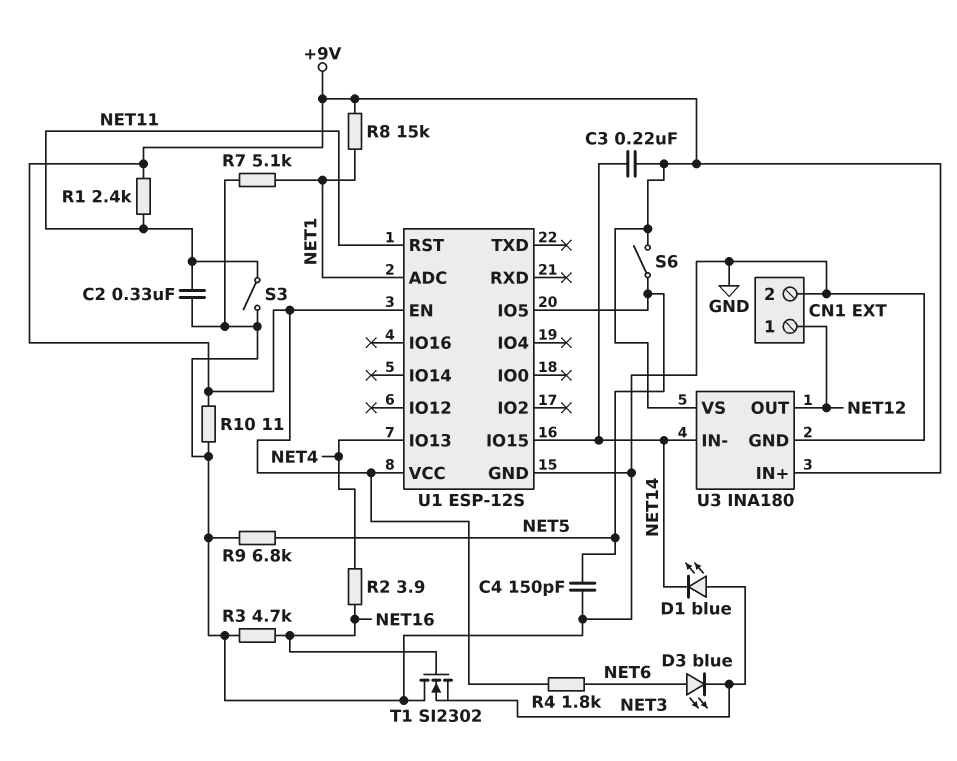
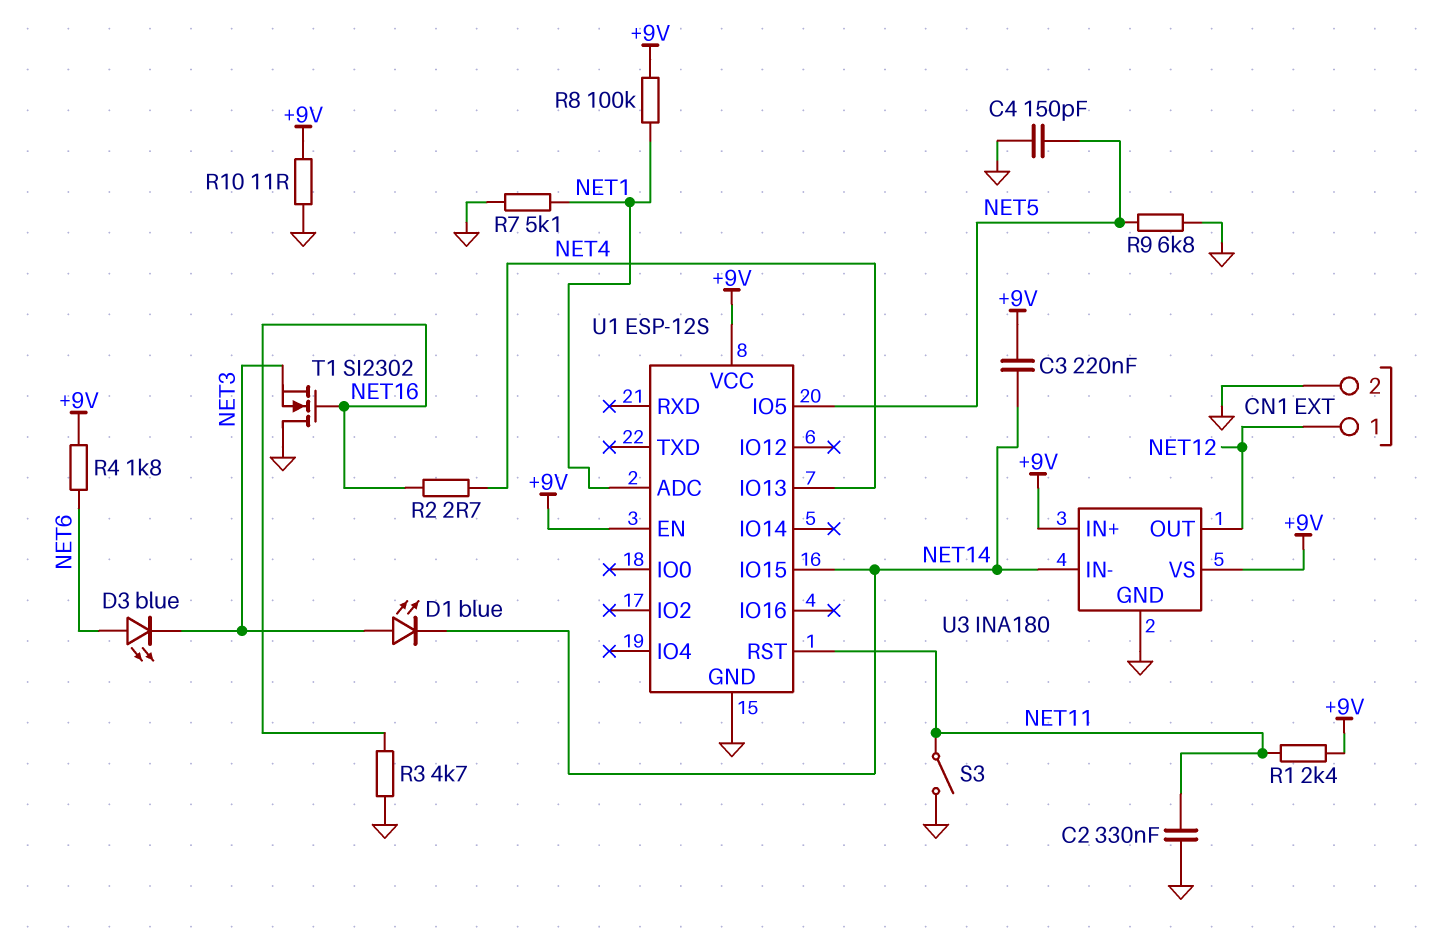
R2: 3.9 (NET4, NET16) -> 2.7 (NET4, NET16)
R8: 15k (+9V, NET1) -> 100k (+9V, NET1)
S6: switch (+9V, NET5) -> none

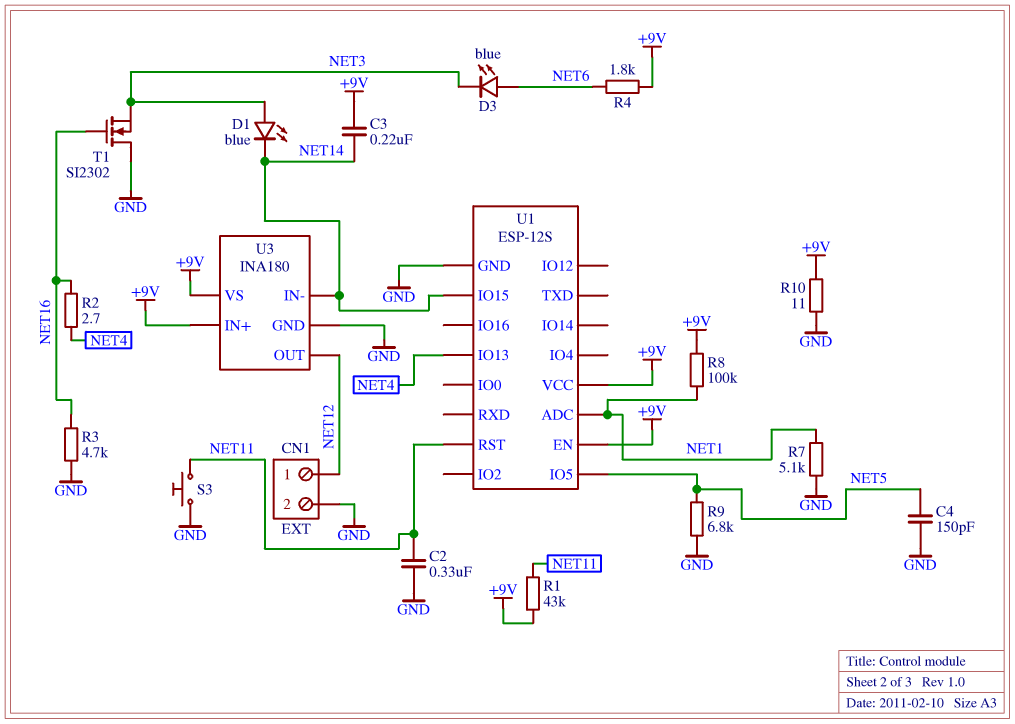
R1: 2.4k (+9V, NET11) -> 43k (+9V, NET11)
S3: switch (GND, NET11) -> button (GND, NET11)

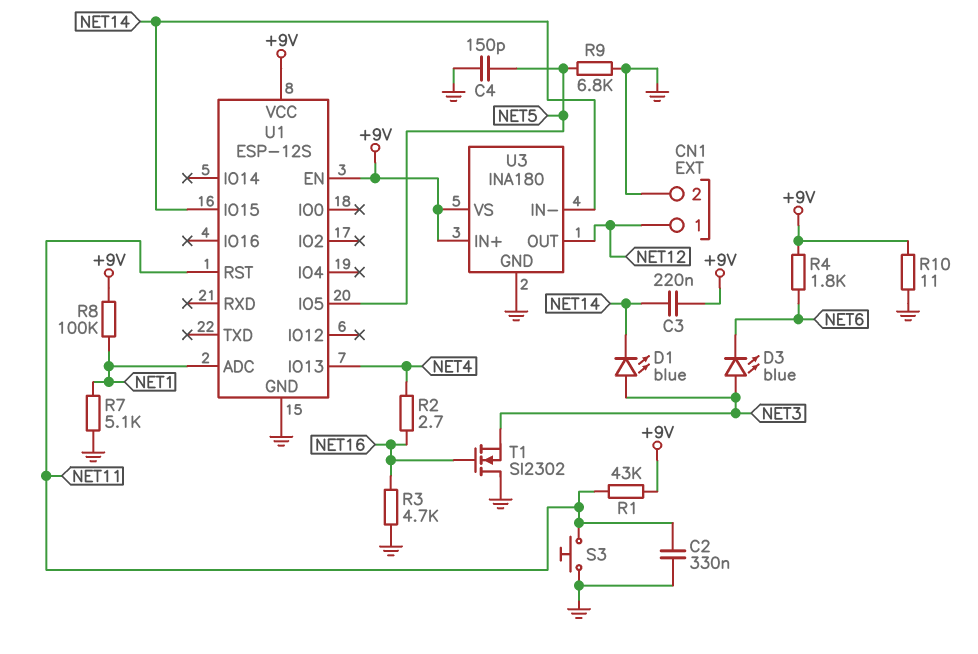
D3: LED blue (A NET6, K NET3) -> LED blue (A NET3, K NET6)

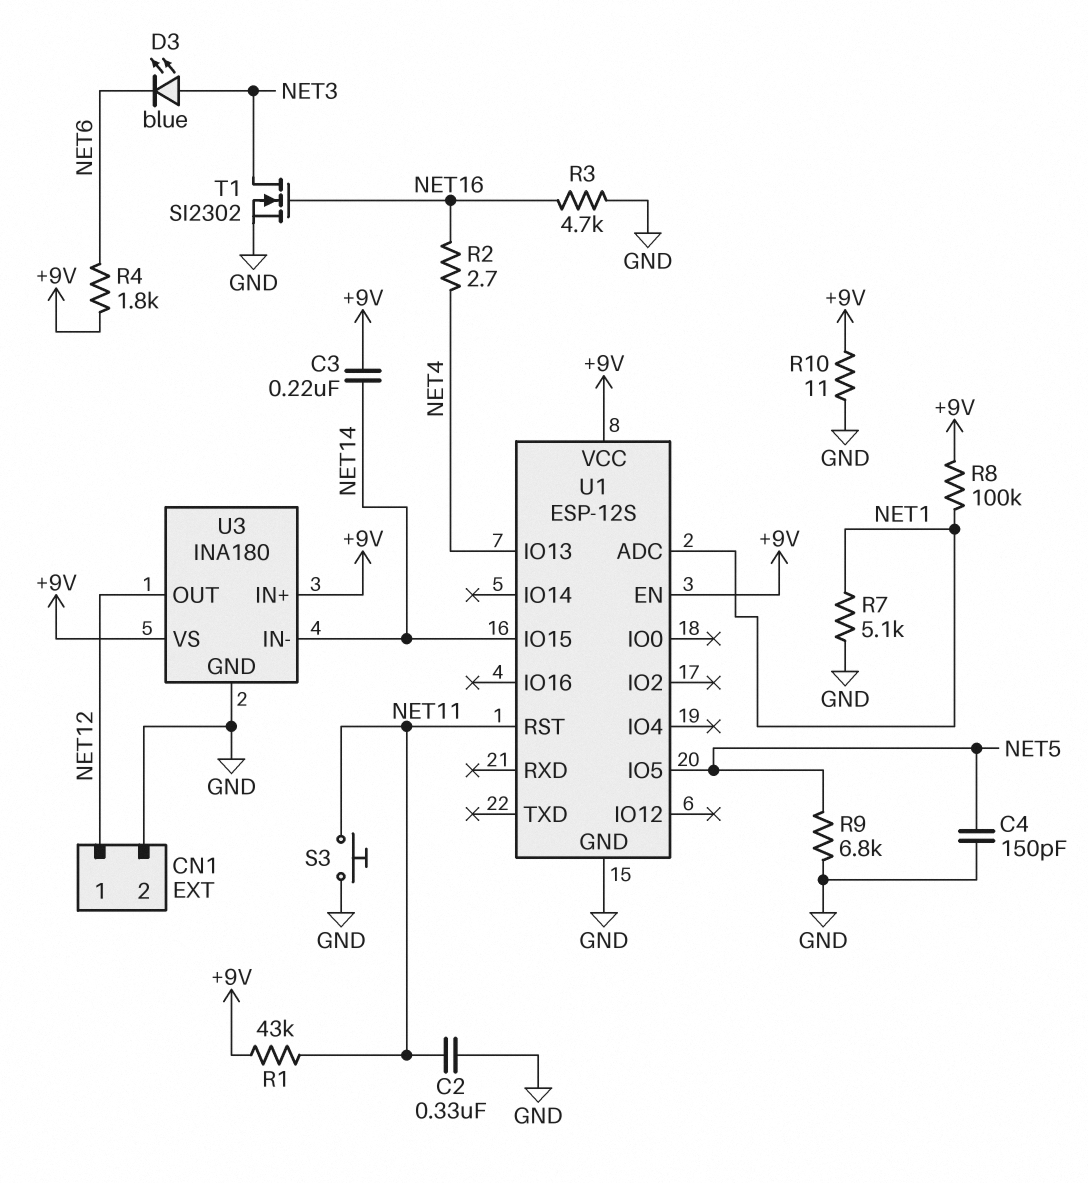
D1: LED blue (A NET3, K NET14) -> none
T1: NMOS SI2302 (G NET16, D GND, S NET3) -> NMOS SI2302 (G NET16, D NET3, S GND)

